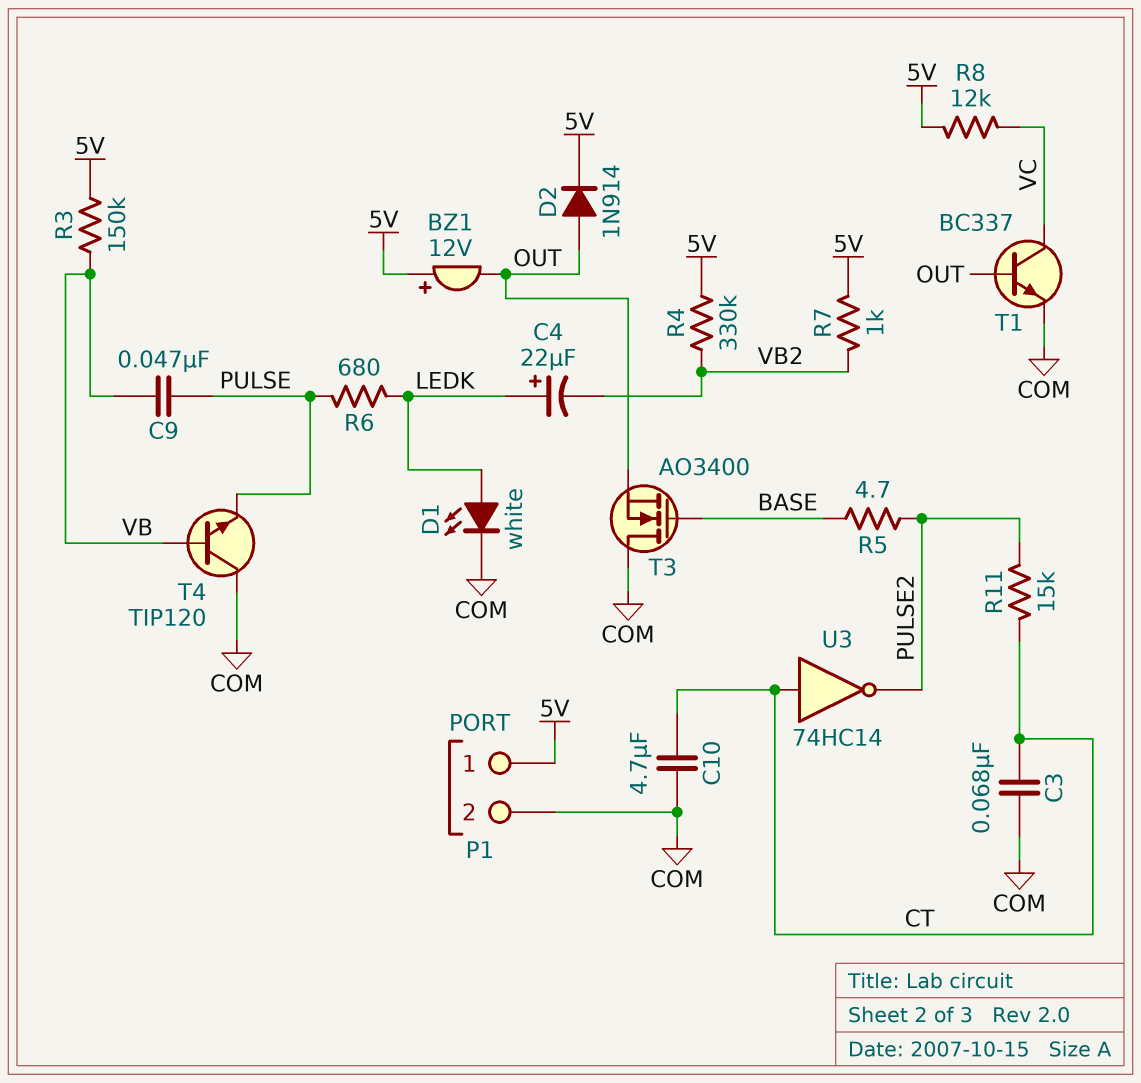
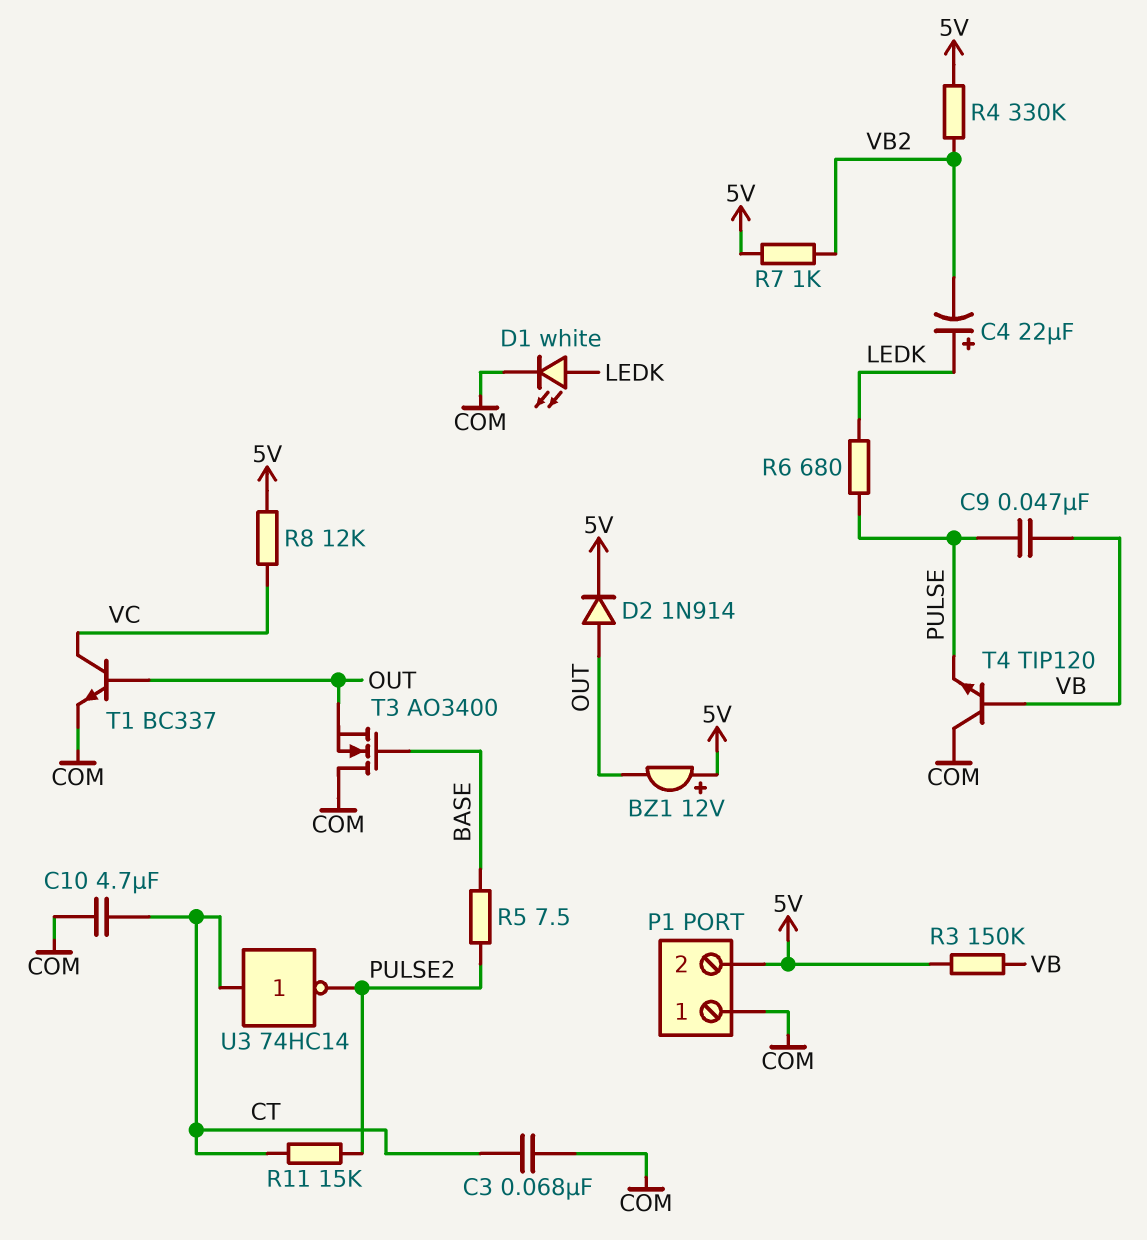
P1 pin 1: 5V -> COM
P1 pin 2: COM -> 5V
R5: 4.7 (BASE, PULSE2) -> 7.5 (BASE, PULSE2)

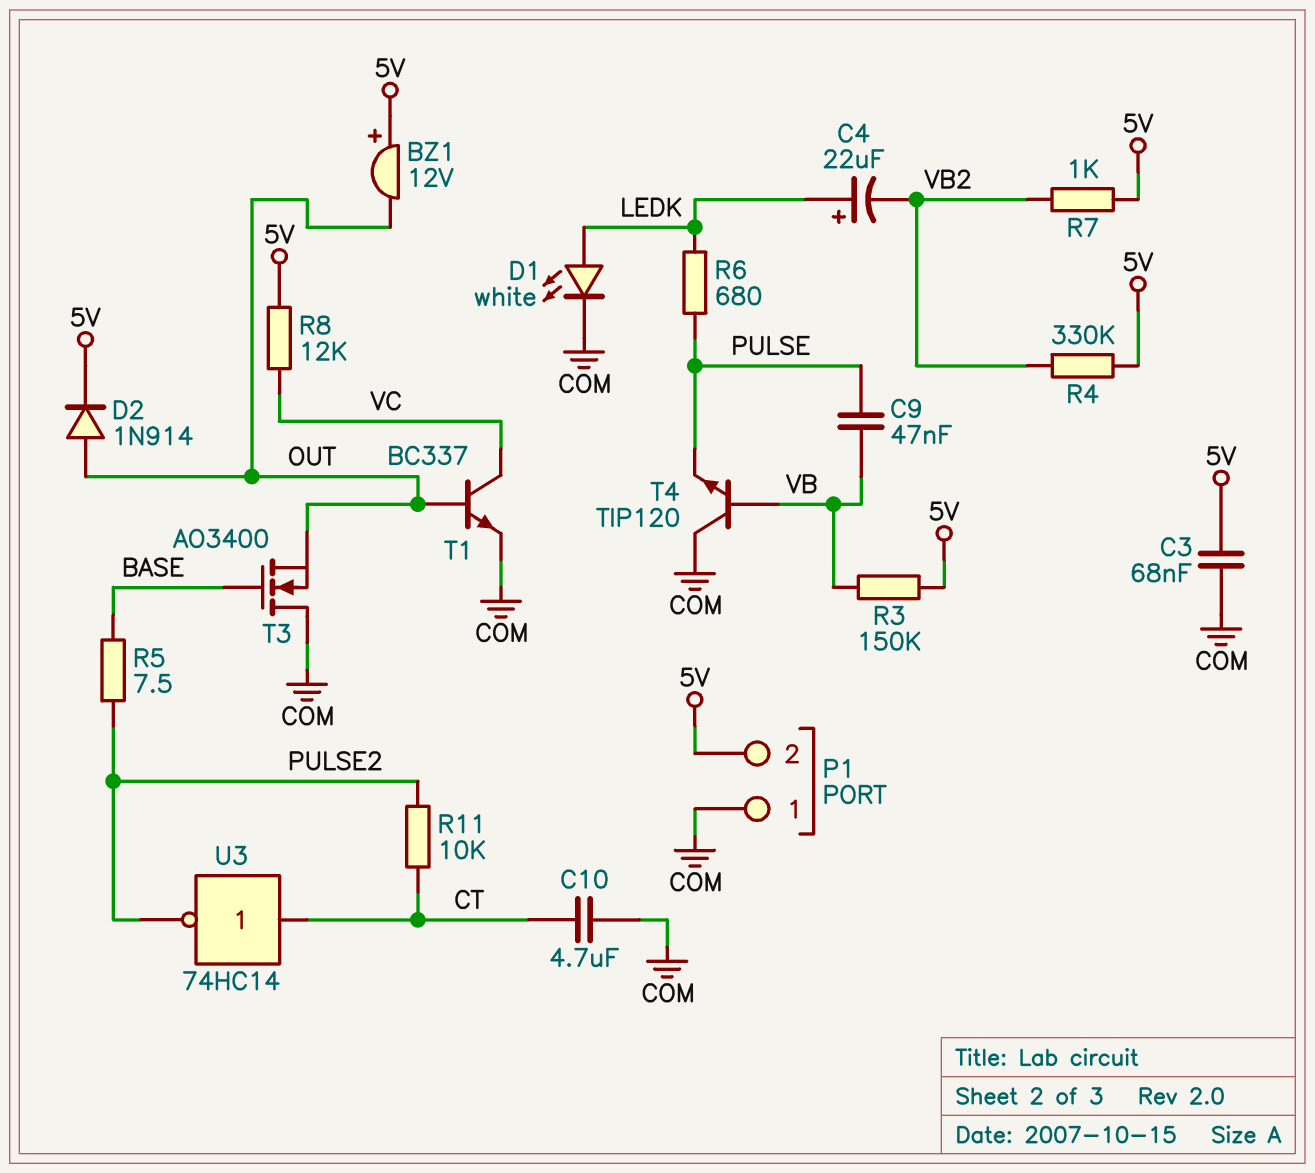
C3: 68nF (COM, CT) -> 68nF (5V, COM)
R11: 15k (CT, PULSE2) -> 10k (CT, PULSE2)

